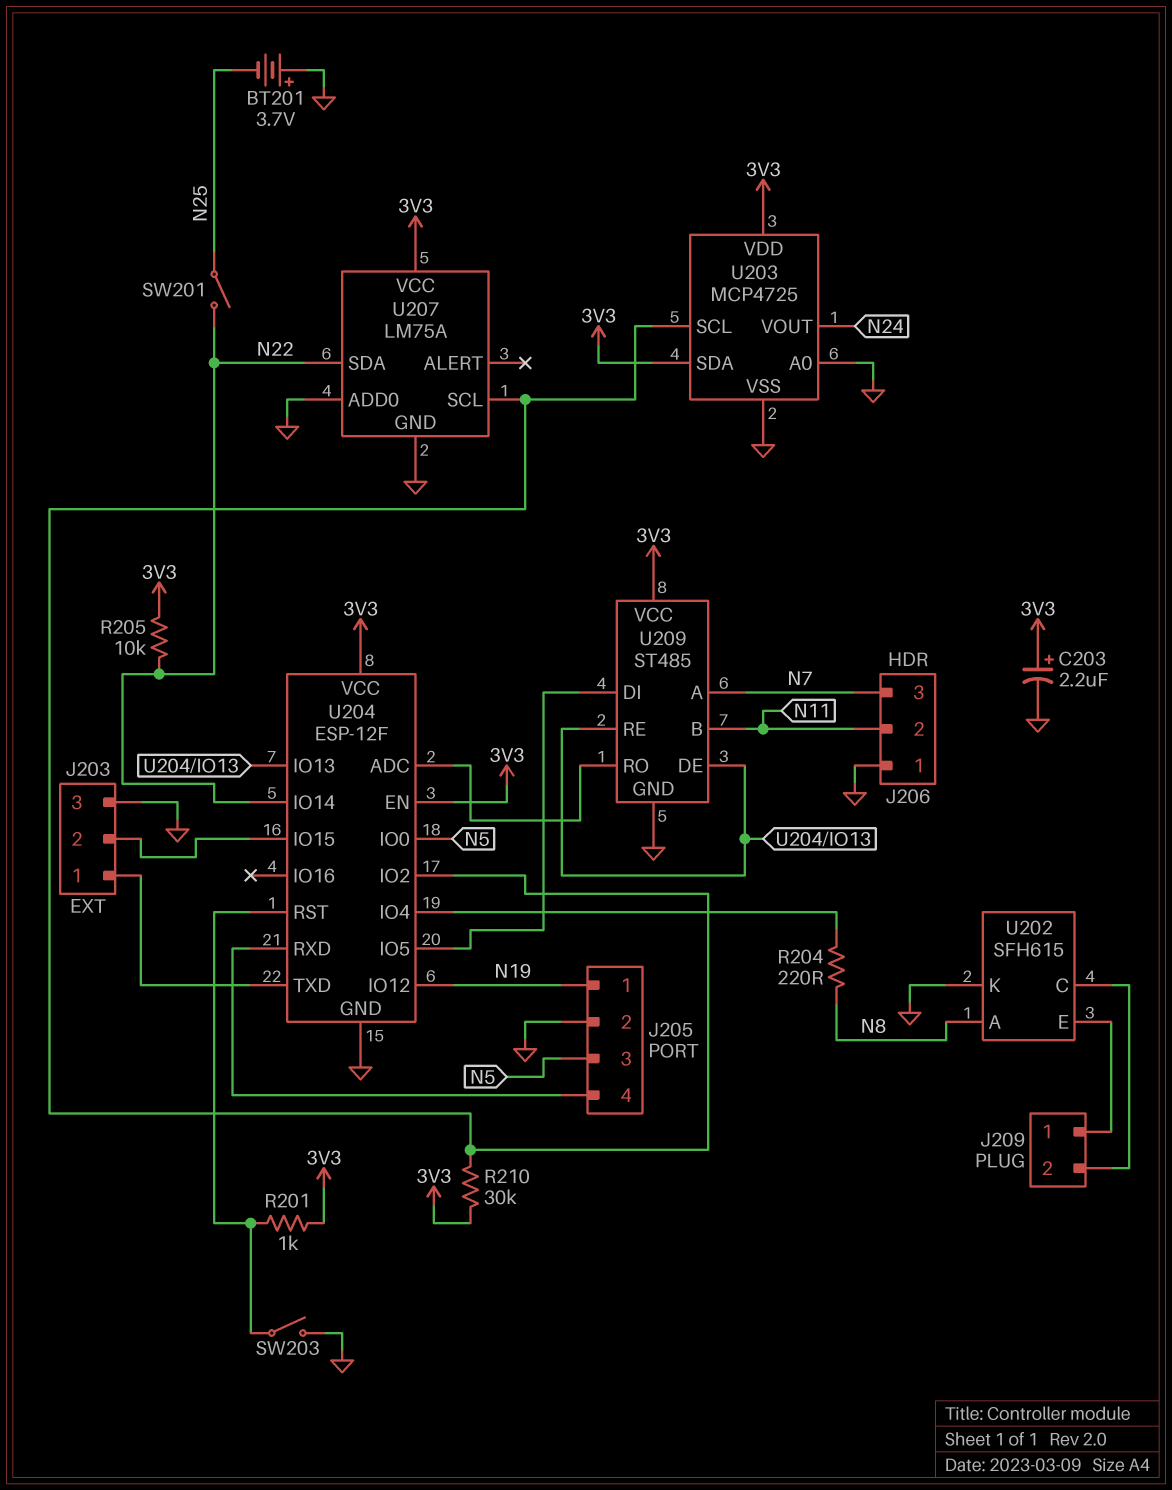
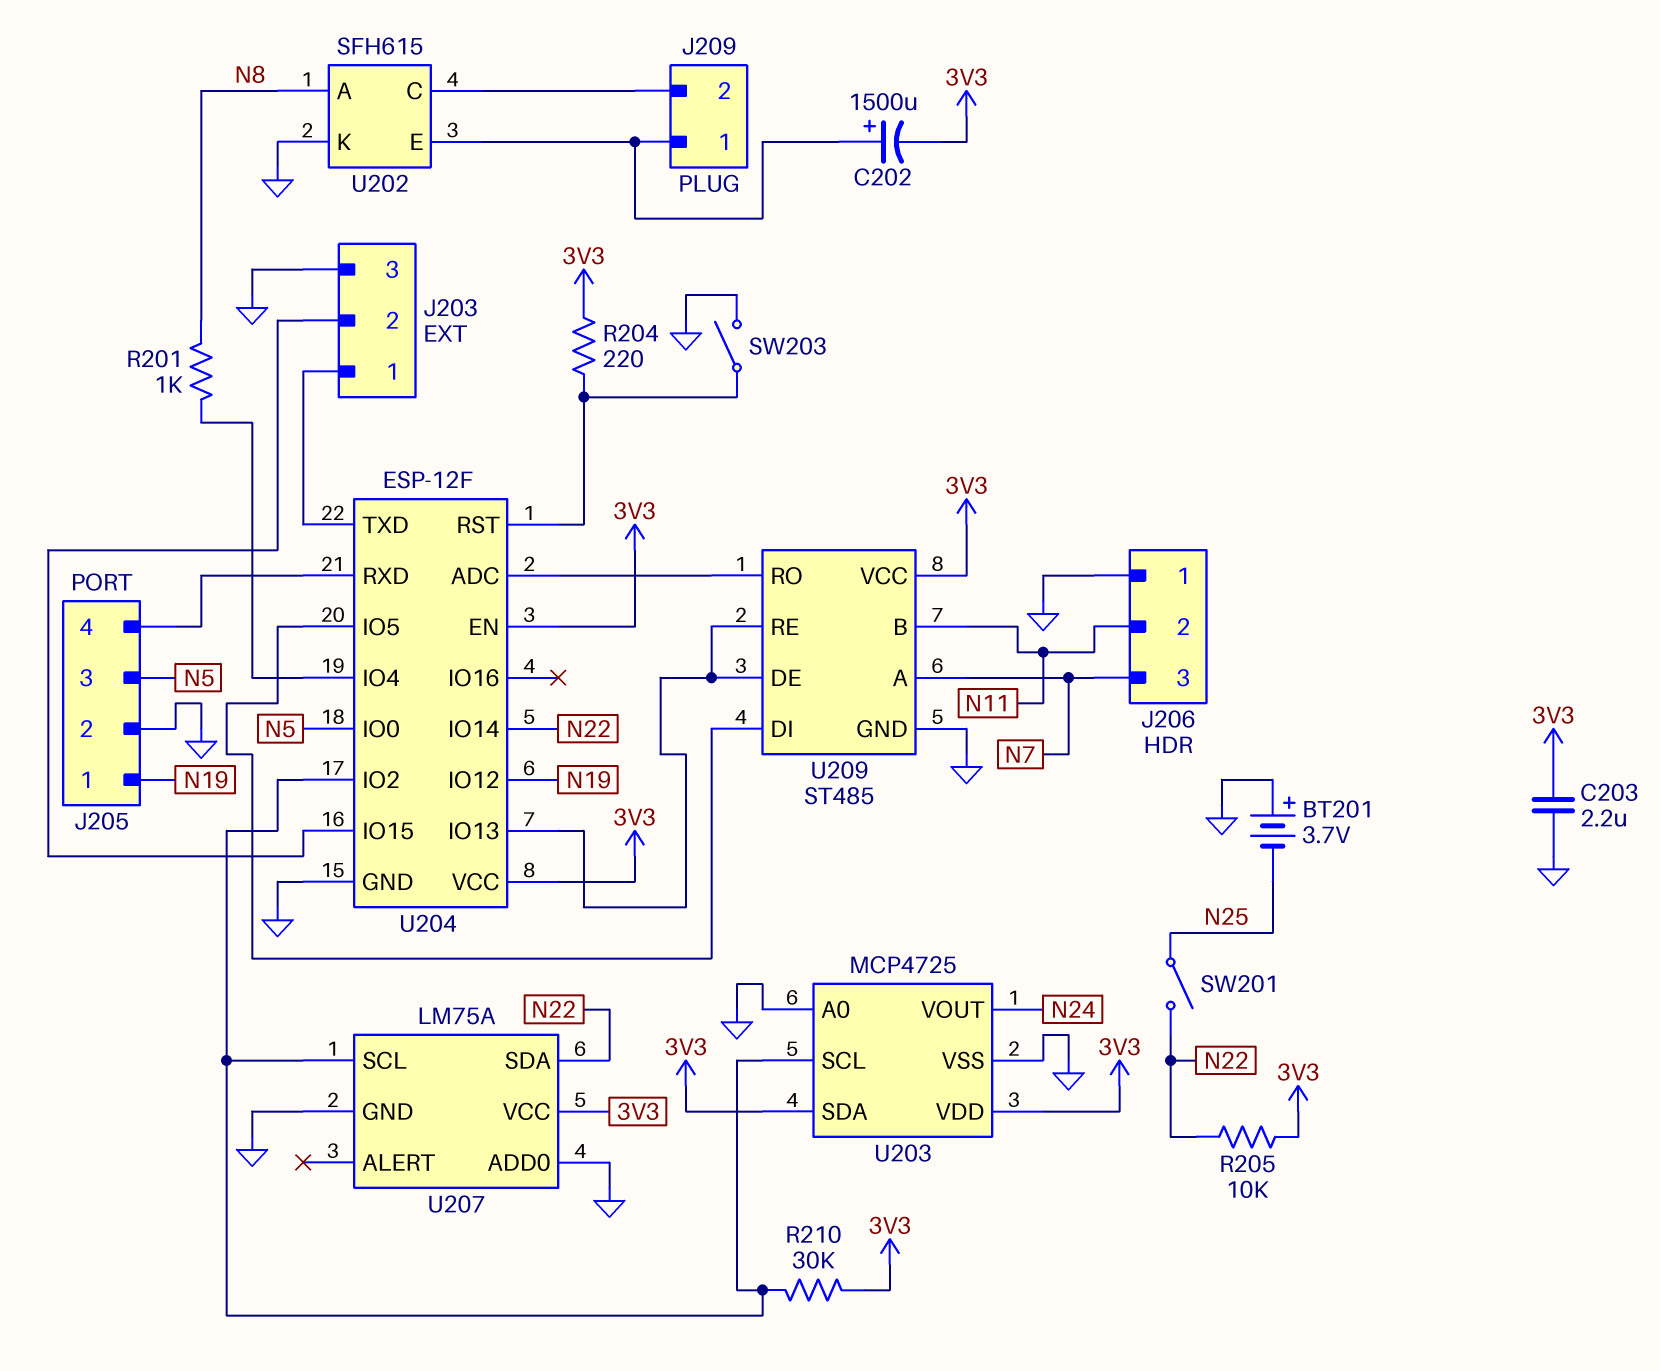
C202: none -> 1500uF (plus J209/1, minus 3V3)
C203: 2.2uF (plus 3V3, minus GND) -> 2.2uF (3V3, GND)
R201: 1k (3V3, U204/RST) -> 1k (N8, U204/IO4)
R204: 220 (N8, U204/IO4) -> 220 (3V3, U204/RST)

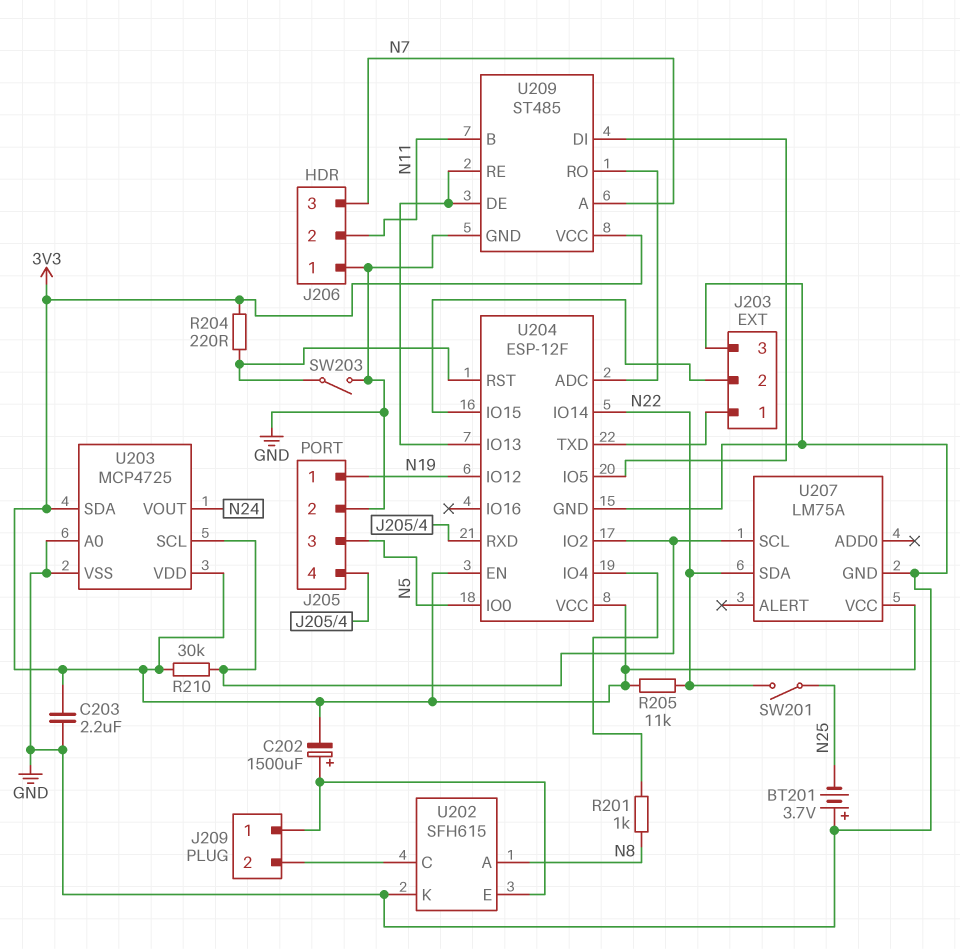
R205: 10k (3V3, N22) -> 11k (3V3, N22)
U207 pin ADD0: GND -> none

